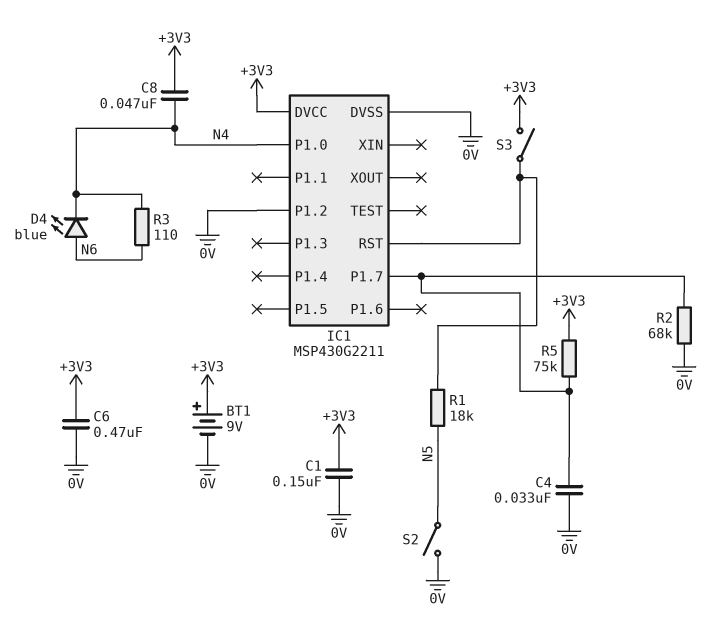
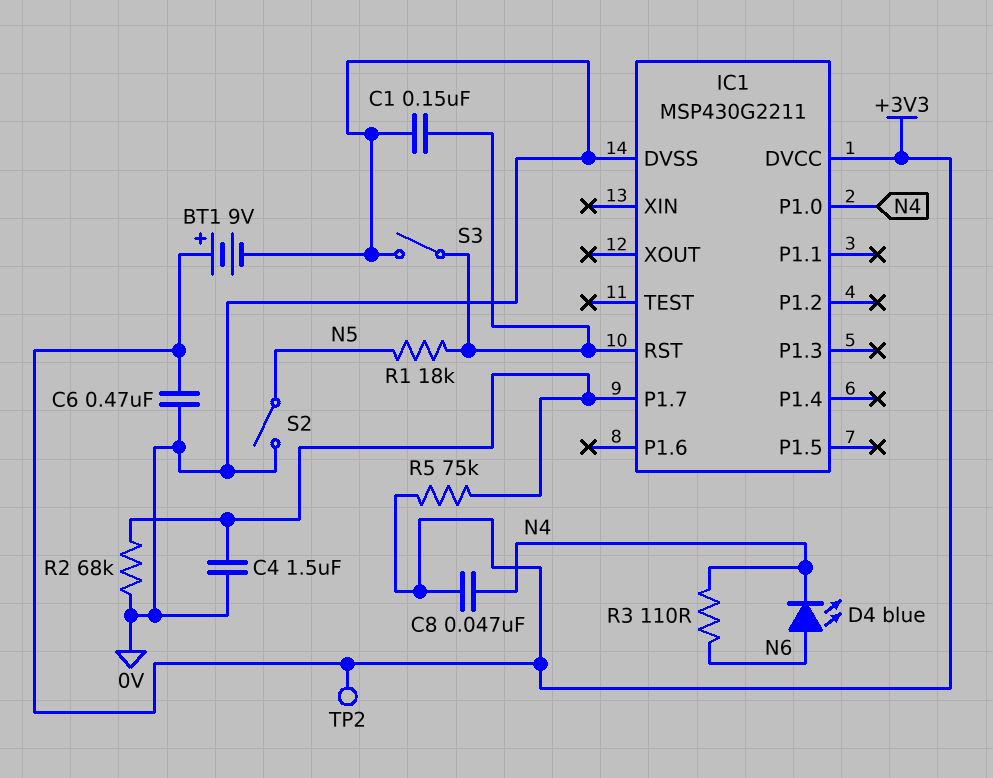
C1: 150nF (+3V3, 0V) -> 150nF (0V, IC1/RST)
C4: 33nF (0V, IC1/P1.7) -> 1.5uF (0V, IC1/P1.7)
IC1 pin P1.2: 0V -> none
S3: switch (+3V3, IC1/RST) -> switch (0V, IC1/RST)
TP2: none -> test point (+3V3)

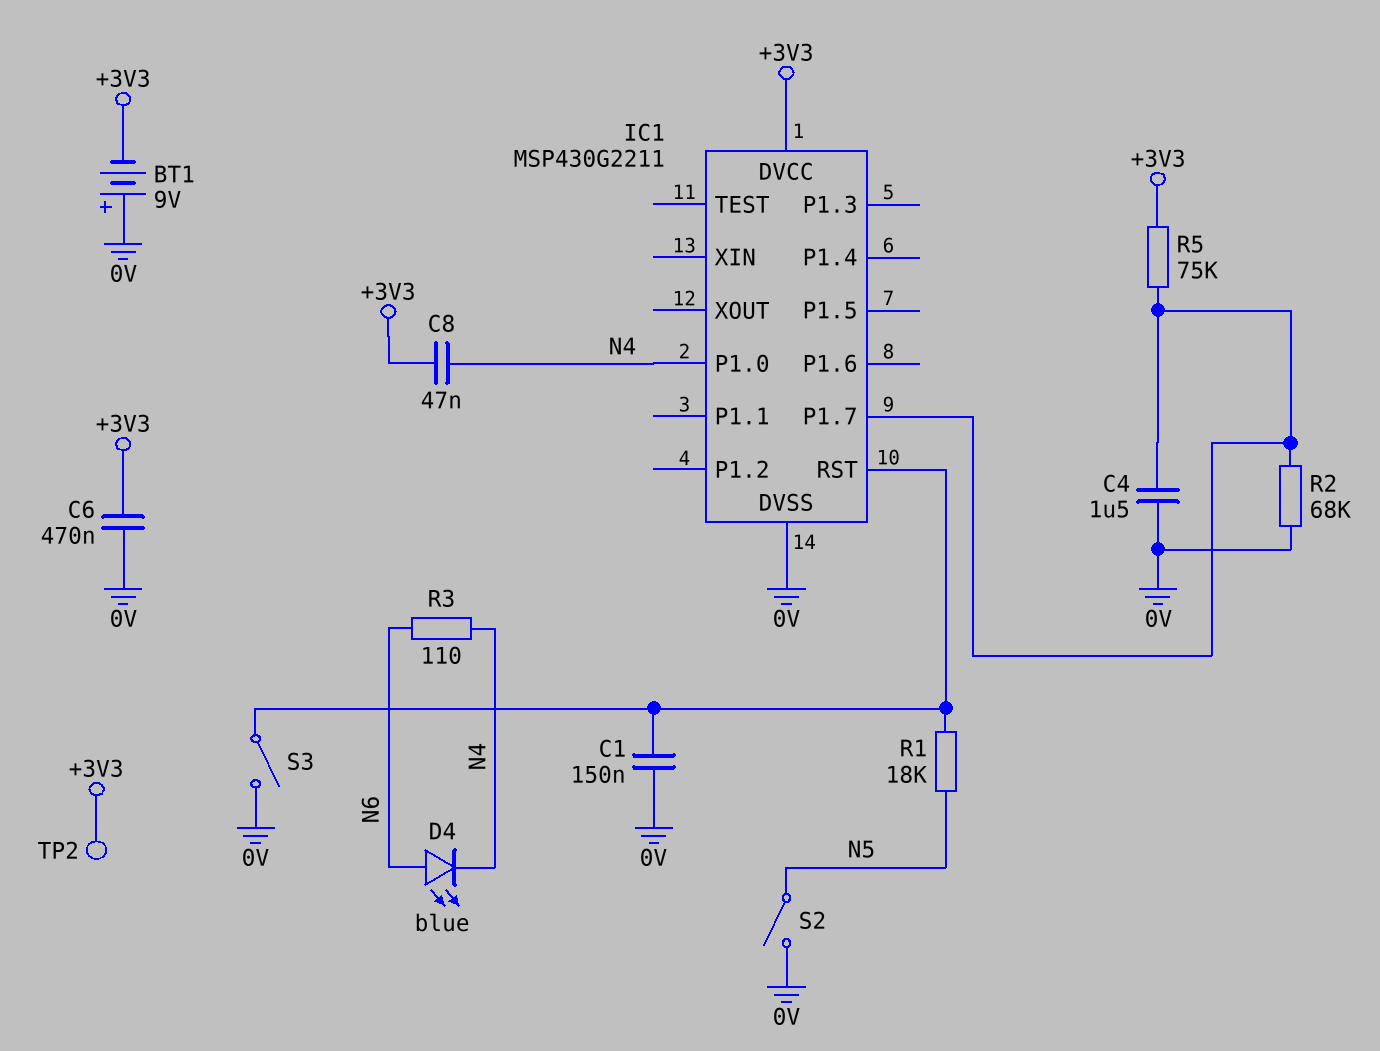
BT1: 9V (plus +3V3, minus 0V) -> 9V (plus 0V, minus +3V3)

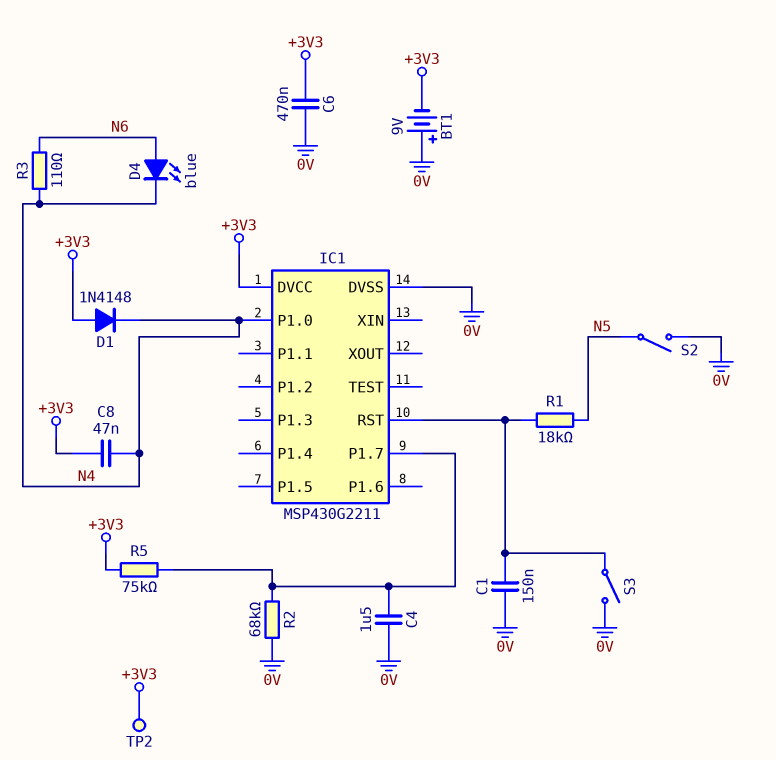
D1: none -> diode 1N4148 (A +3V3, K N4)

